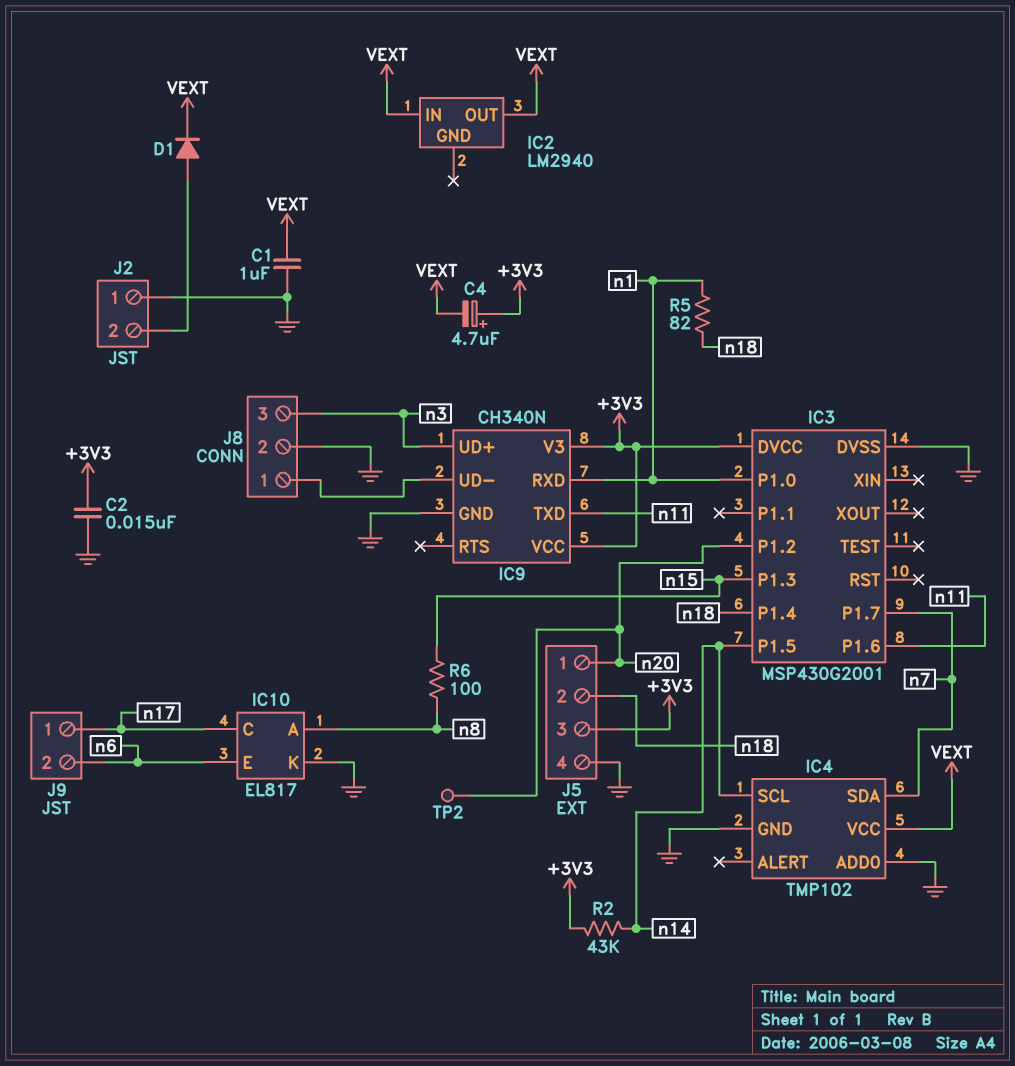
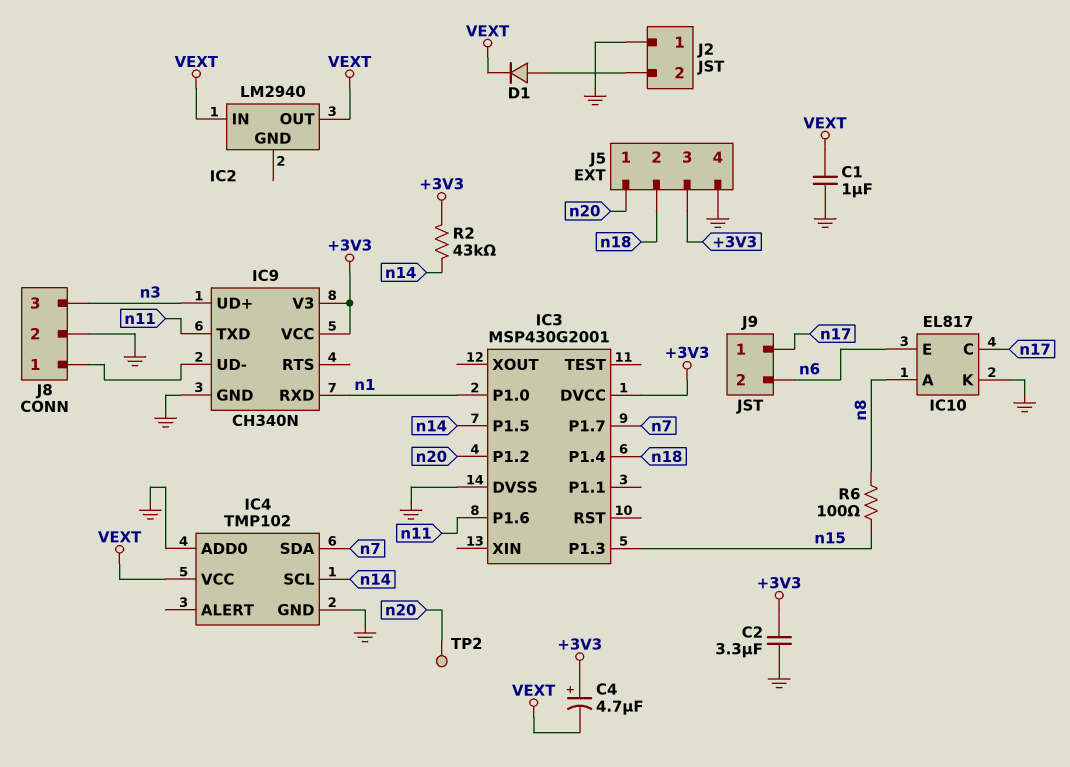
C2: 15nF (+3V3, GND) -> 3.3uF (+3V3, GND)
R5: 82 (n1, n18) -> none

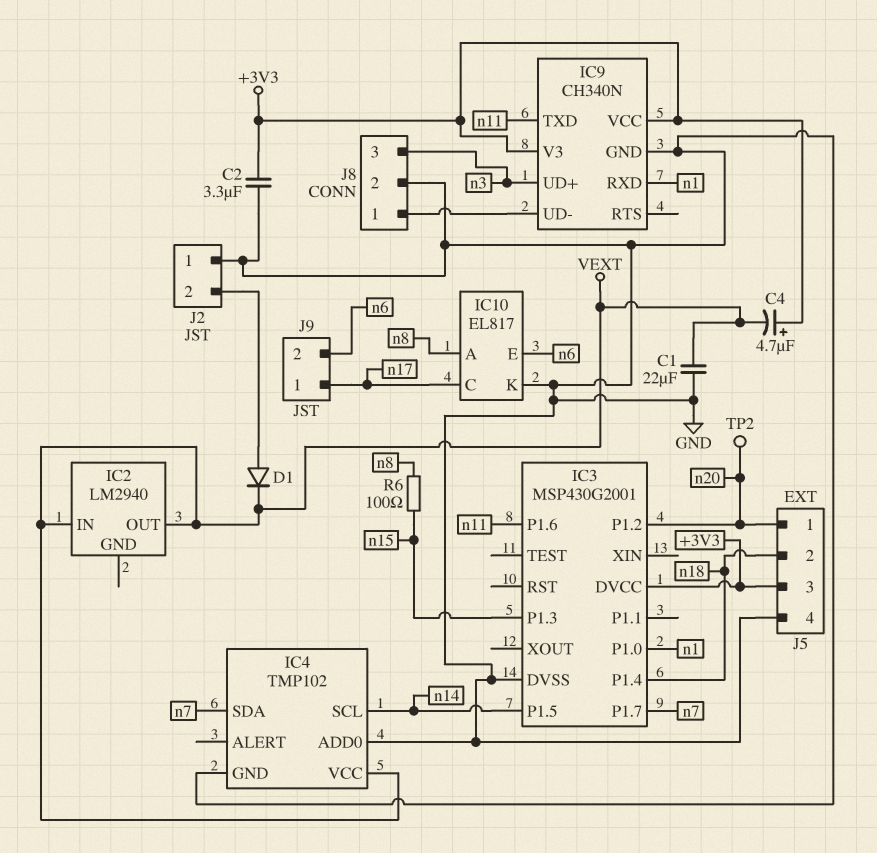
C1: 1uF (GND, VEXT) -> 22uF (GND, VEXT)
R2: 43k (+3V3, n14) -> none

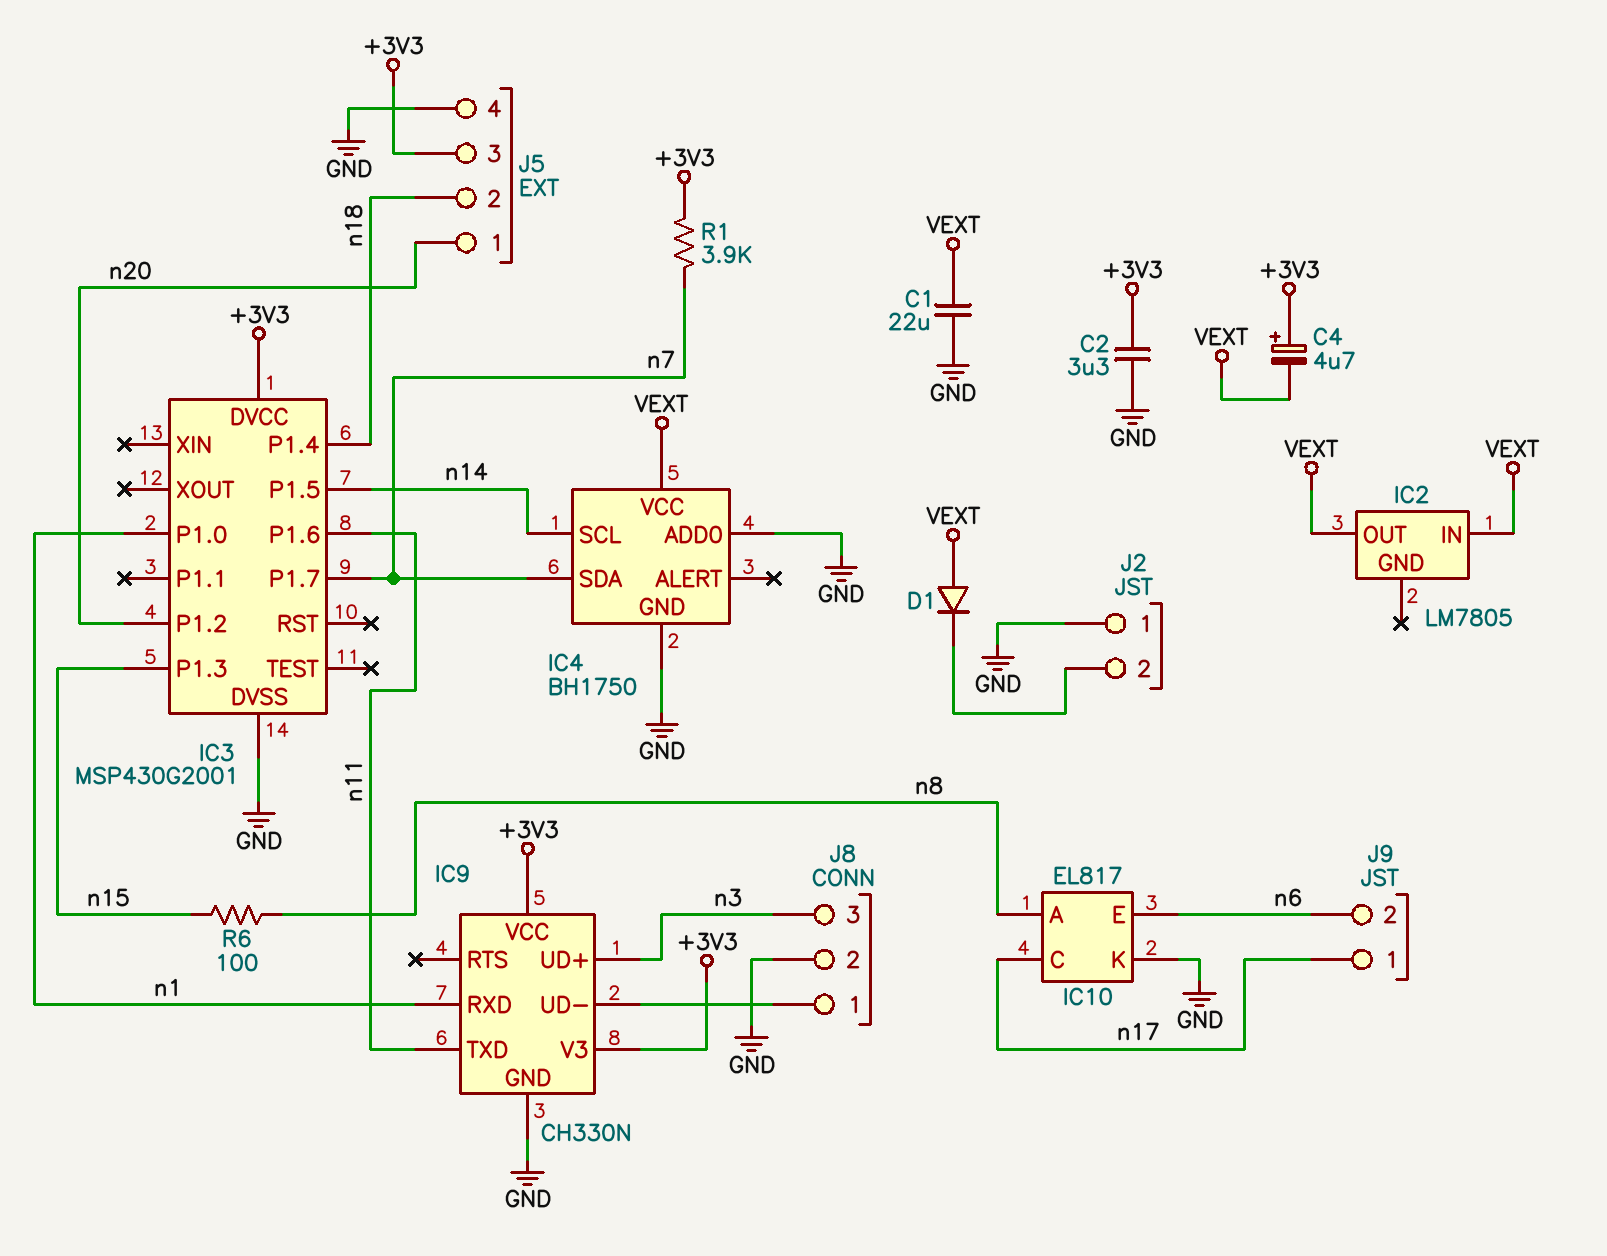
D1: diode (A J2/2, K VEXT) -> diode (A VEXT, K J2/2)
IC2: LM2940 -> LM7805
IC4: TMP102 -> BH1750
IC9: CH340N -> CH330N
R1: none -> 3.9k (+3V3, n7)
TP2: test point (n20) -> none

